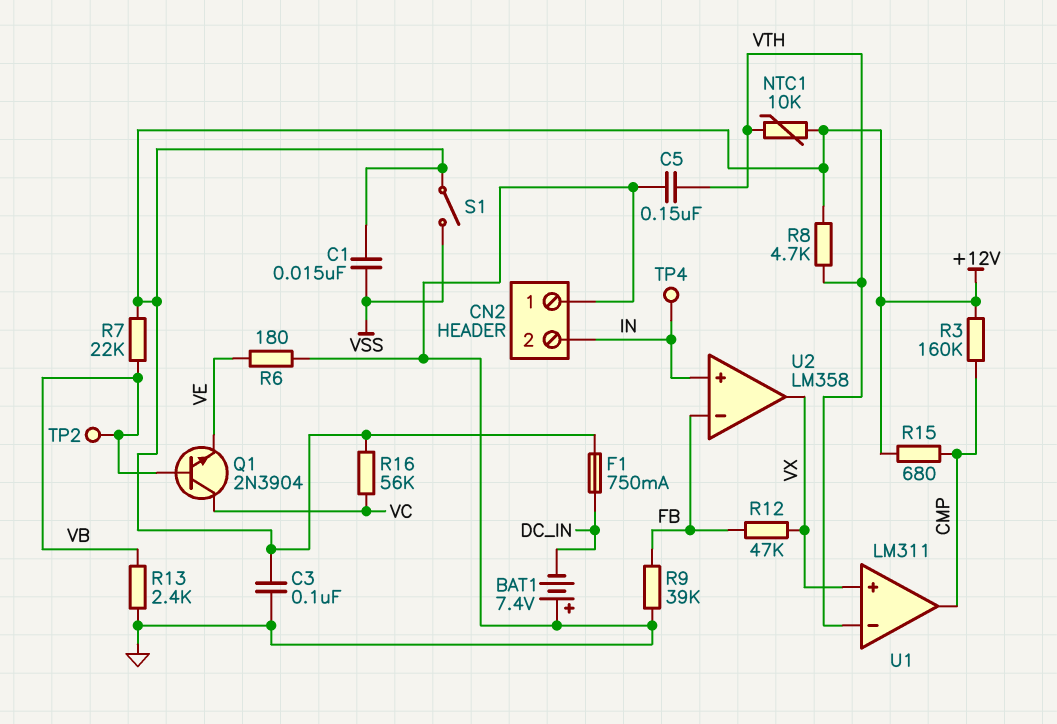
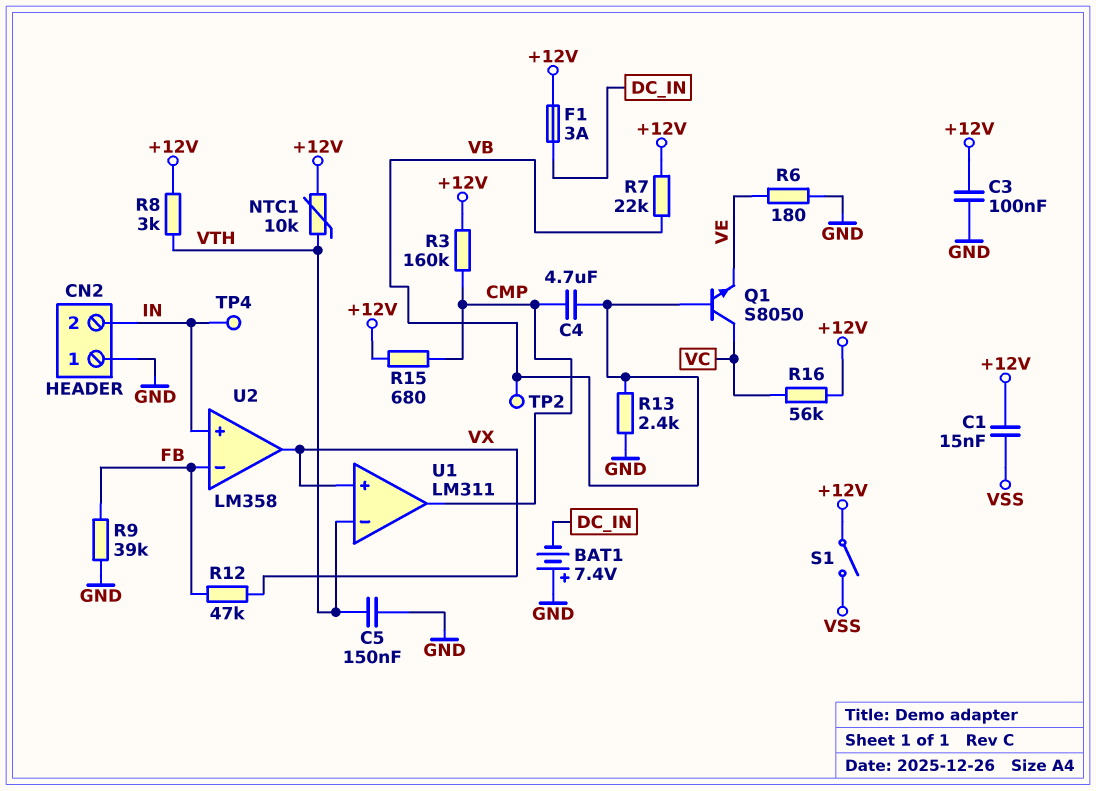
C4: none -> 4.7uF (CMP, VB)
F1: 750mA (+12V, DC_IN) -> 3A (+12V, DC_IN)
Q1: NPN 2N3904 (B VB, C VC, E VE) -> NPN S8050 (B VB, C VC, E VE)
R8: 4.7k (+12V, VTH) -> 3k (+12V, VTH)

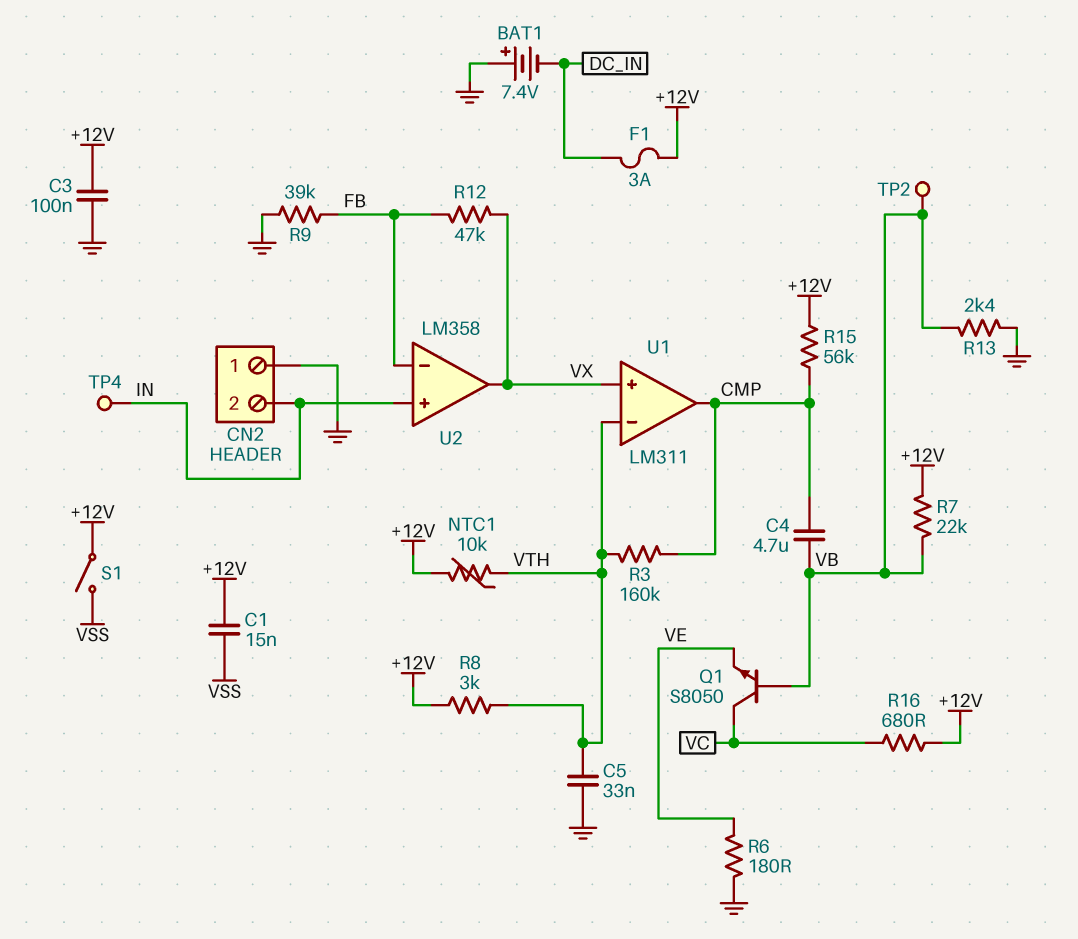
C5: 150nF (GND, VTH) -> 33nF (GND, VTH)
R3: 160k (+12V, CMP) -> 160k (CMP, VTH)
R15: 680 (+12V, CMP) -> 56k (+12V, CMP)
R16: 56k (+12V, VC) -> 680 (+12V, VC)

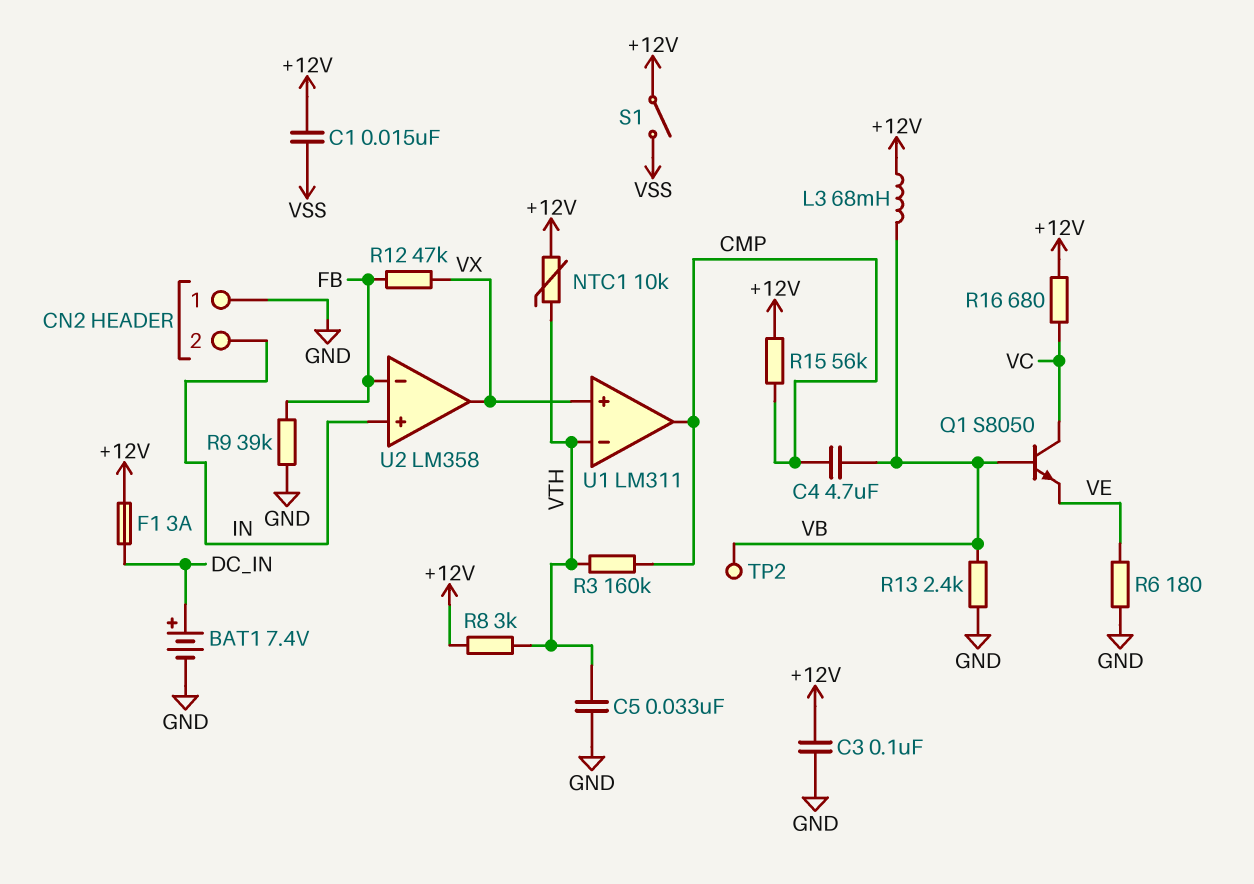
BAT1: 7.4V (plus GND, minus DC_IN) -> 7.4V (plus DC_IN, minus GND)
L3: none -> 68mH (+12V, VB)
R7: 22k (+12V, VB) -> none
TP4: test point (IN) -> none

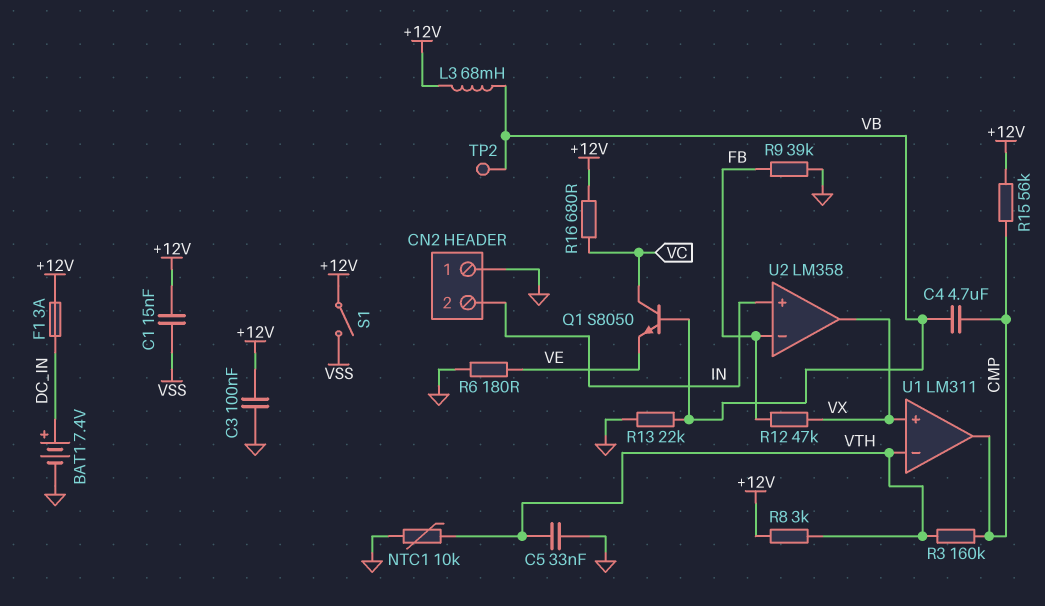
NTC1: 10k (+12V, VTH) -> 10k (GND, VTH)
R13: 2.4k (GND, VB) -> 22k (GND, VB)

